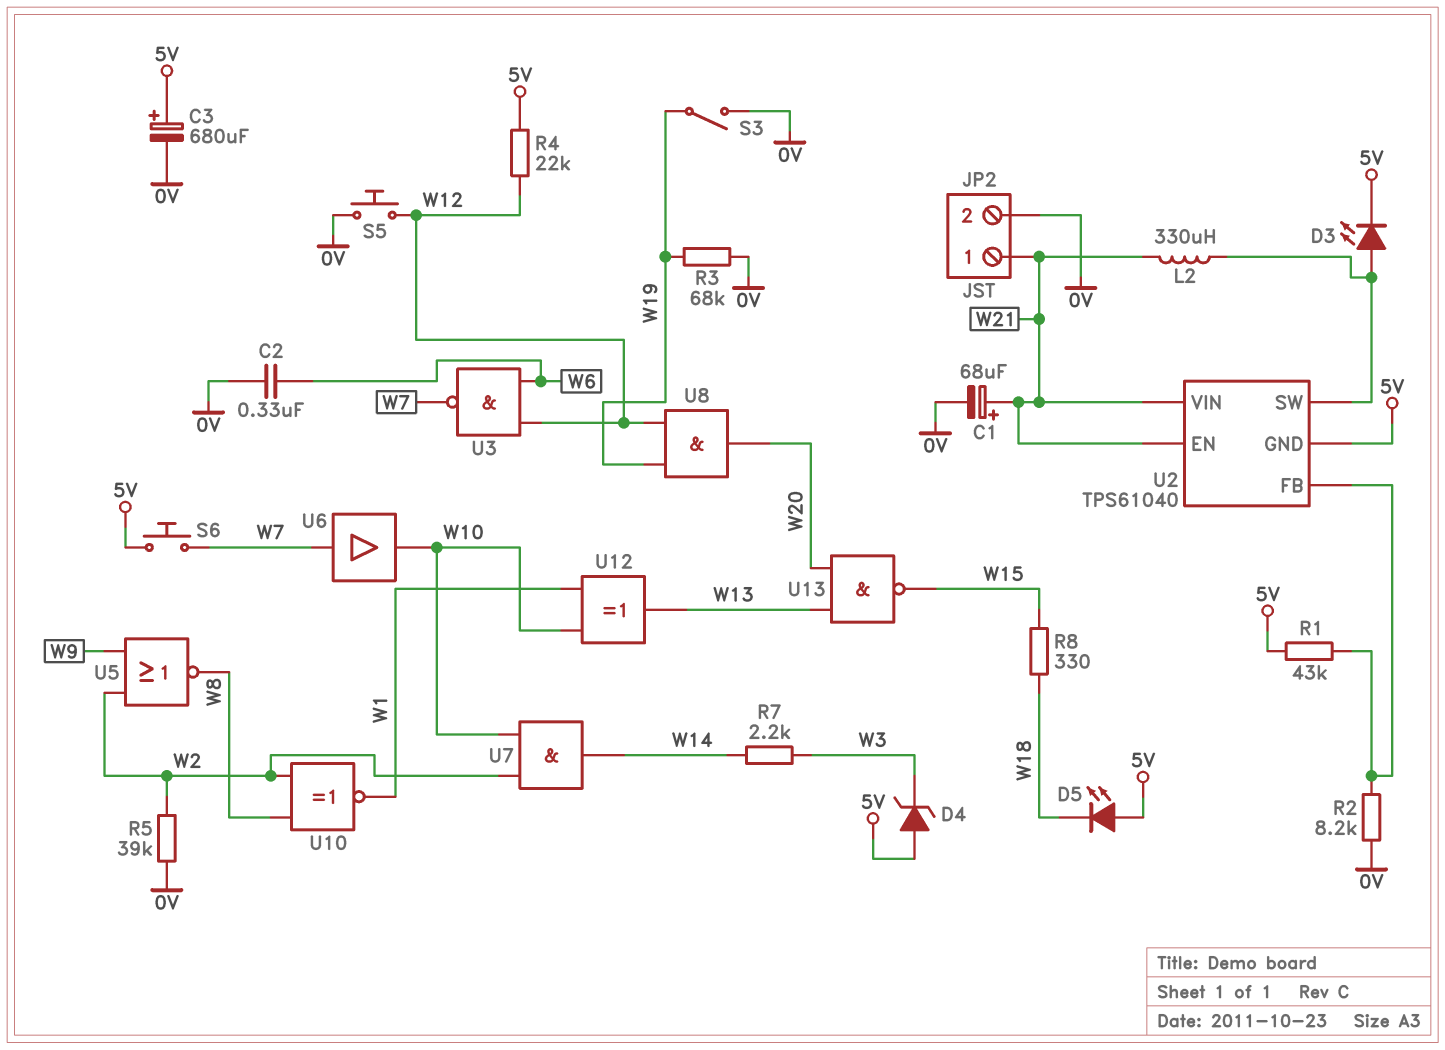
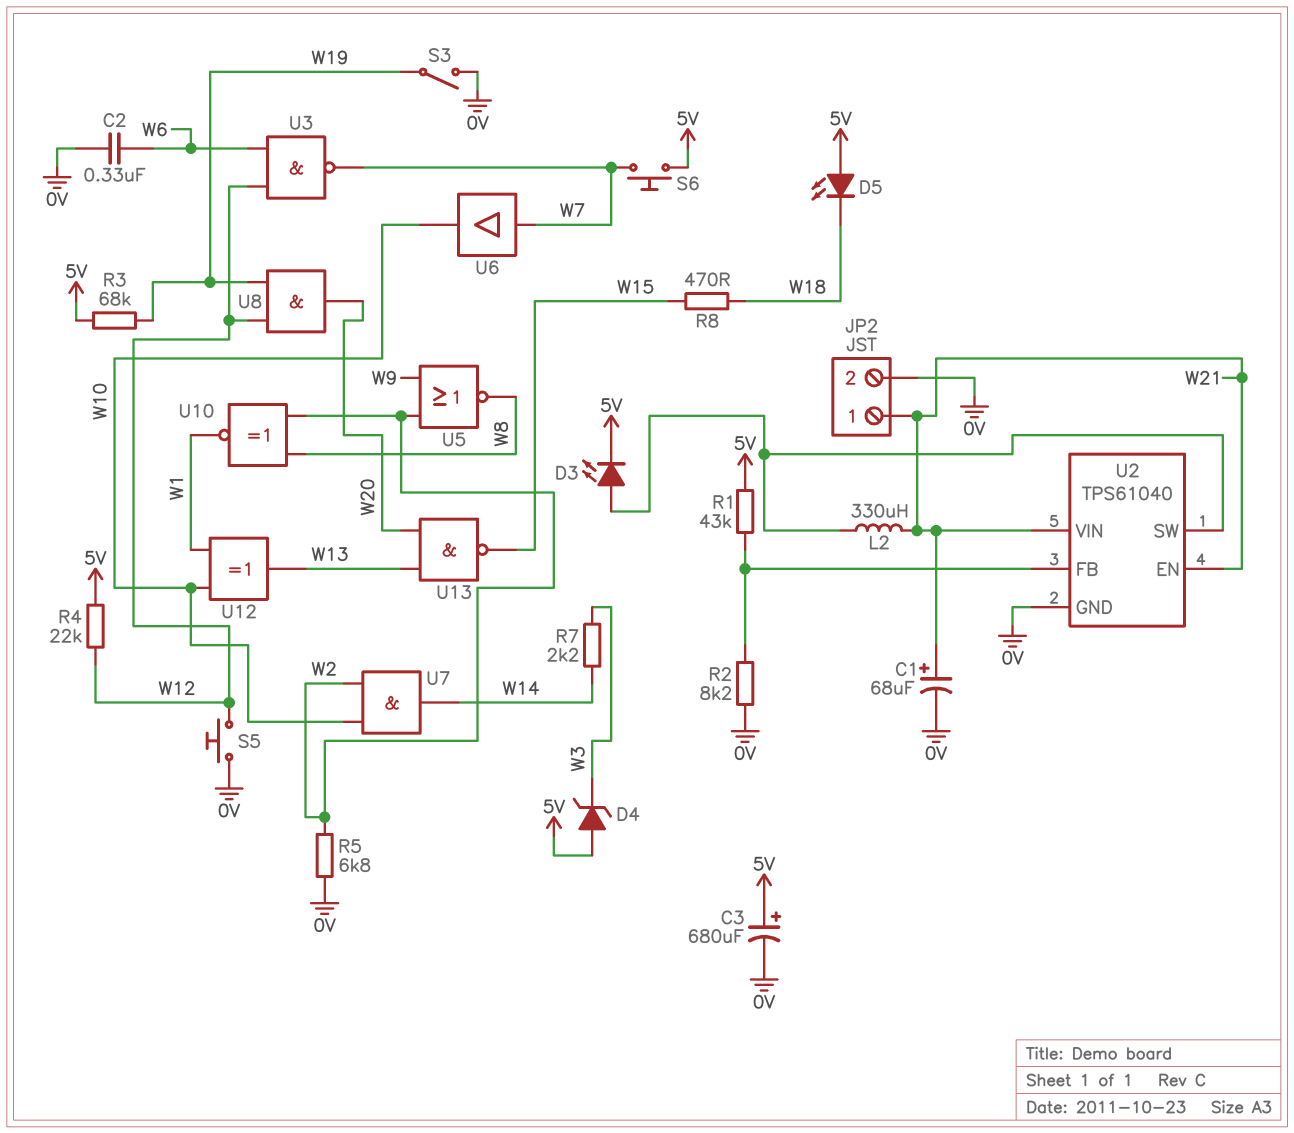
R3: 68k (0V, W19) -> 68k (5V, W19)
R5: 39k (0V, W2) -> 6.8k (0V, W2)
R8: 330 (W15, W18) -> 470 (W15, W18)
U2 pin GND: 5V -> 0V

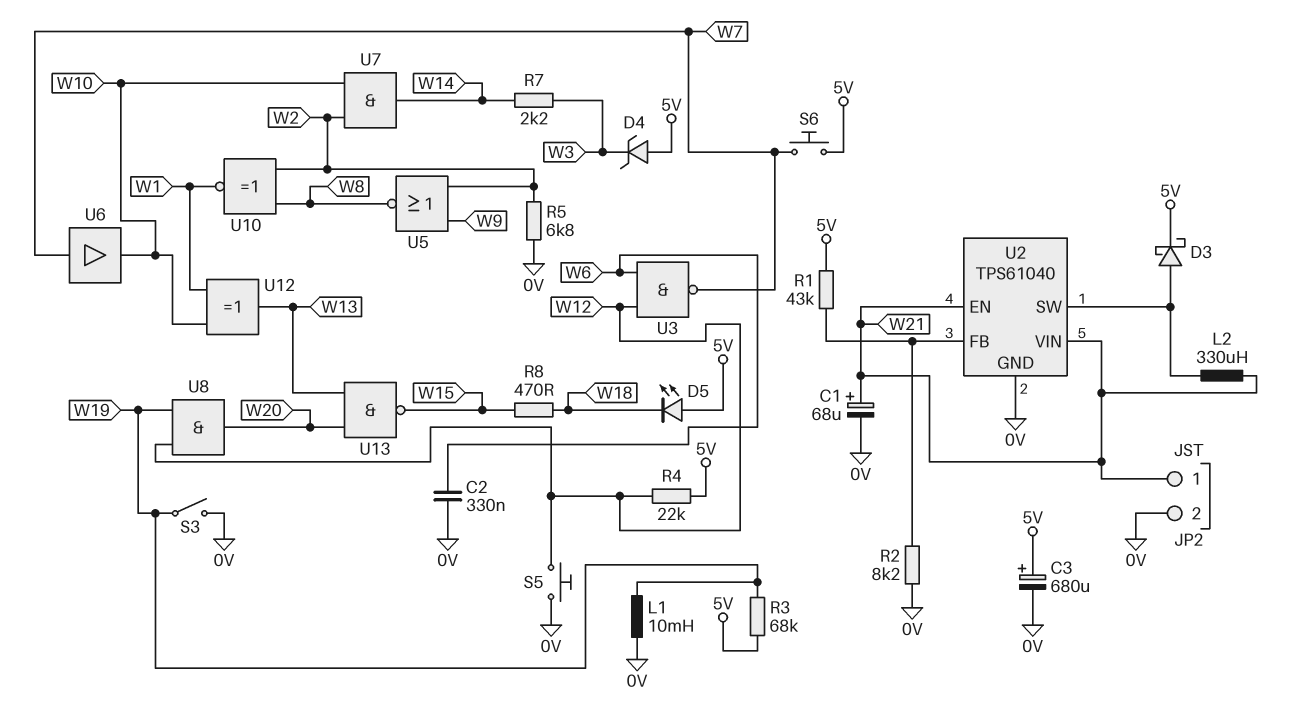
D3: LED (A U2/SW, K 5V) -> schottky (A U2/SW, K 5V)
L1: none -> 10mH (0V, W19)

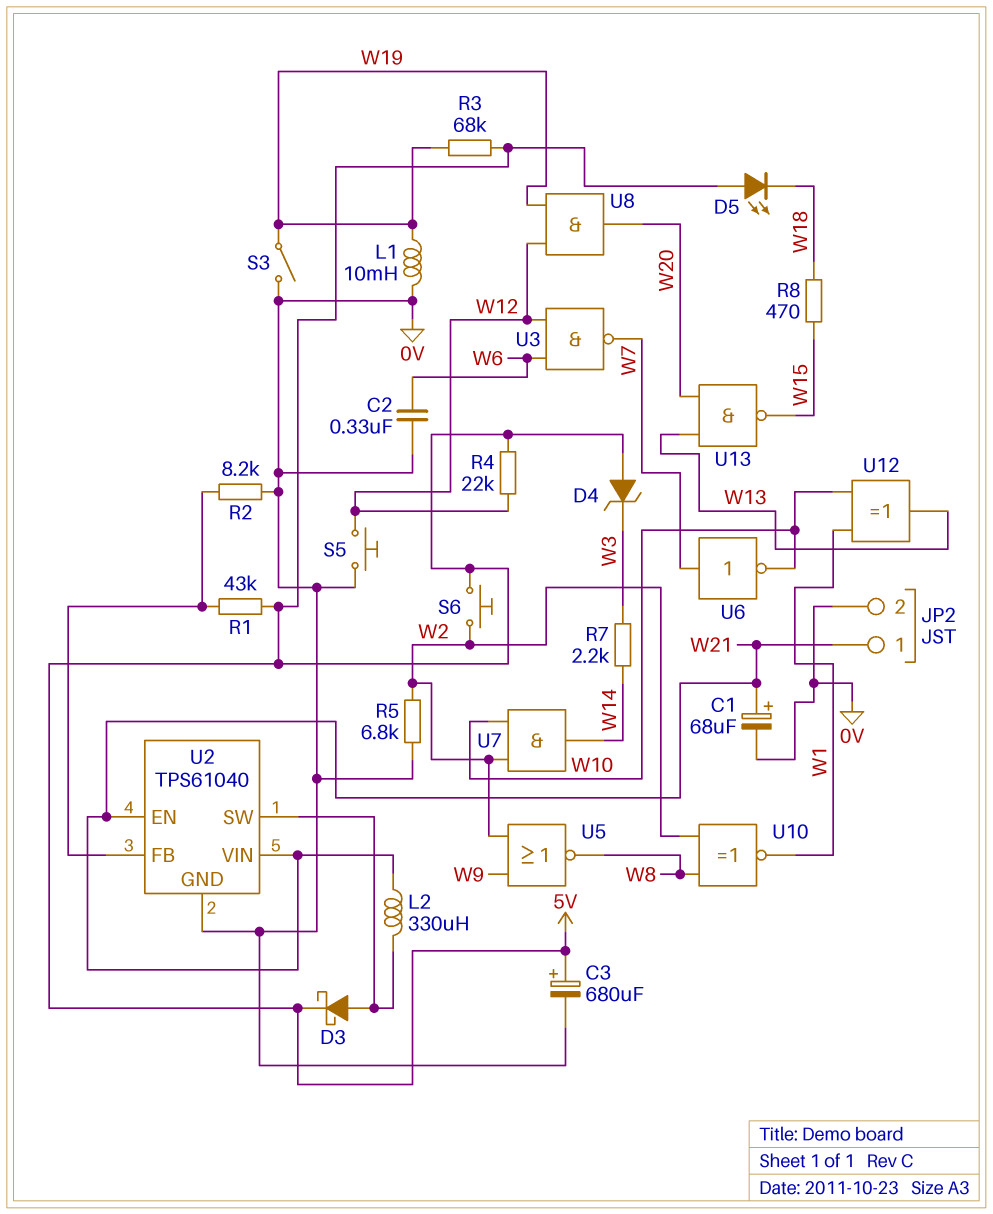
S6: button (5V, W7) -> button (5V, W2)
U6: buffer (in W7, out W10) -> NOT (in W7, out W10)

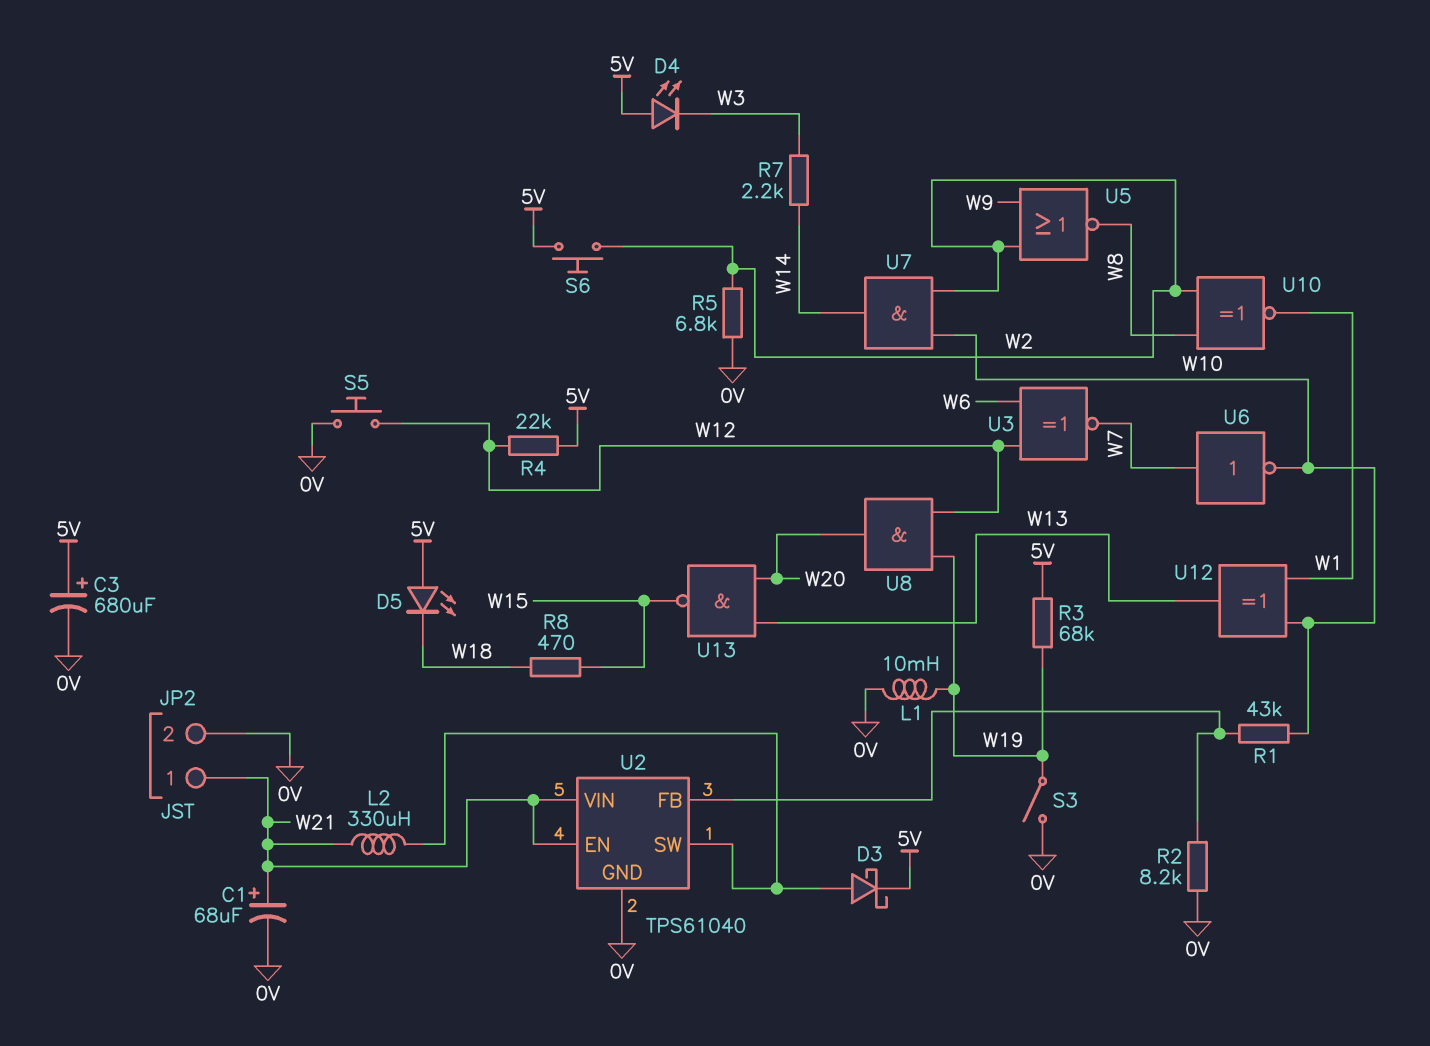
C2: 330nF (0V, W6) -> none
D4: zener (A 5V, K W3) -> LED (A 5V, K W3)
R1: 43k (5V, U2/FB) -> 43k (U2/FB, W10)
U3: NAND (in W6, in W12, out W7) -> XNOR (in W6, in W12, out W7)

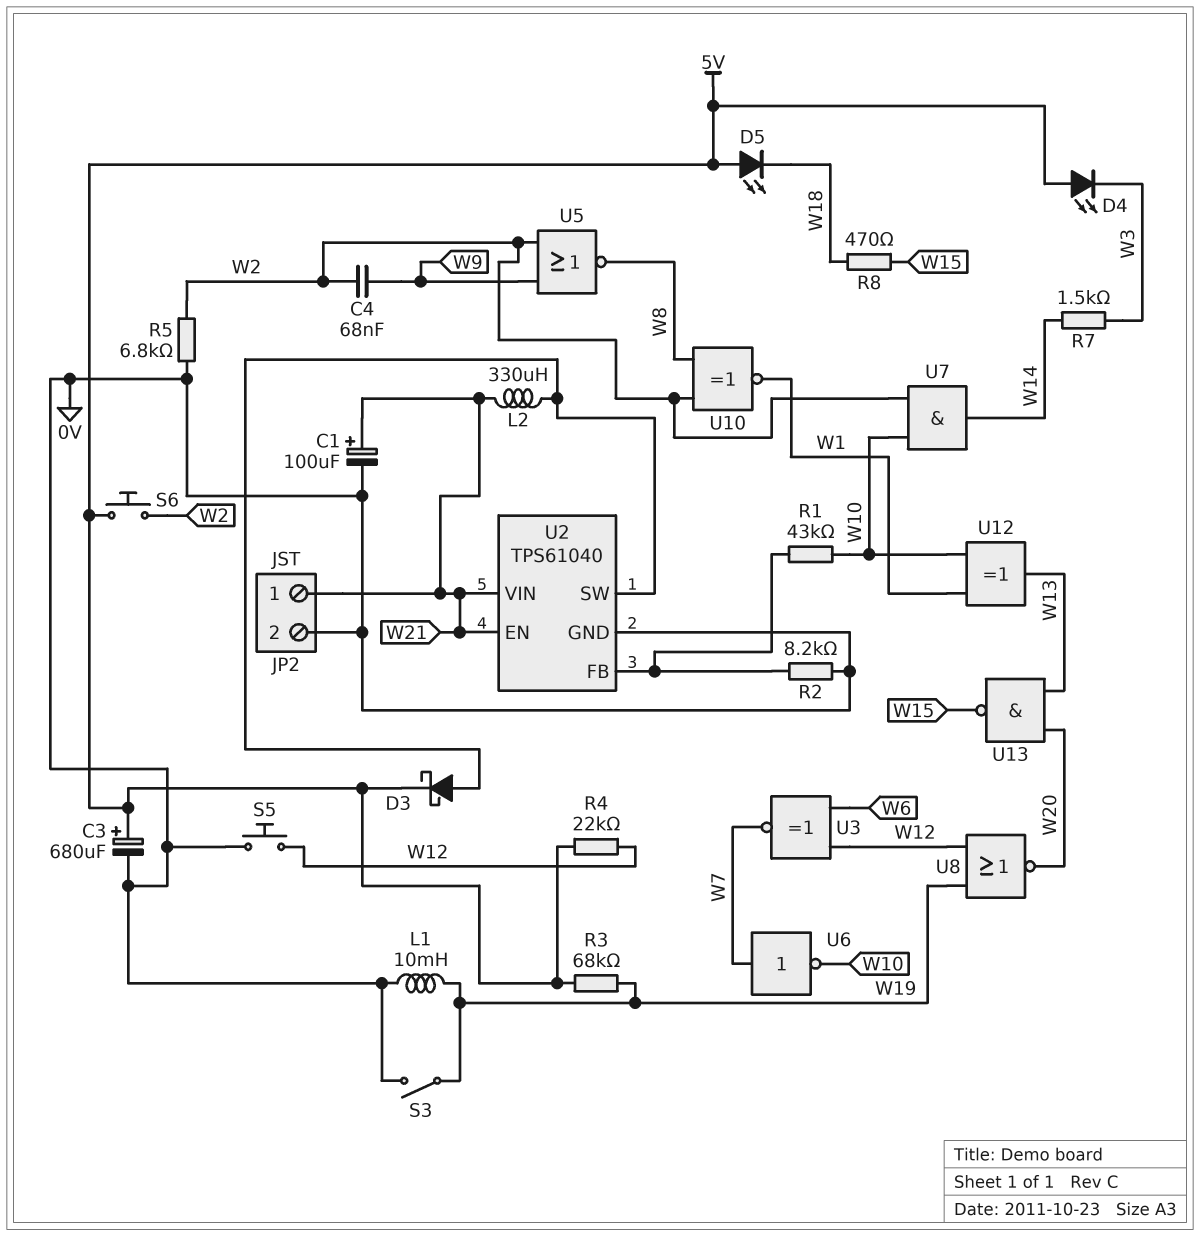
C1: 68uF (plus W21, minus 0V) -> 100uF (plus W21, minus 0V)
C4: none -> 68nF (W2, W9)
R7: 2.2k (W3, W14) -> 1.5k (W3, W14)
U8: AND (in W12, in W19, out W20) -> NOR (in W12, in W19, out W20)

